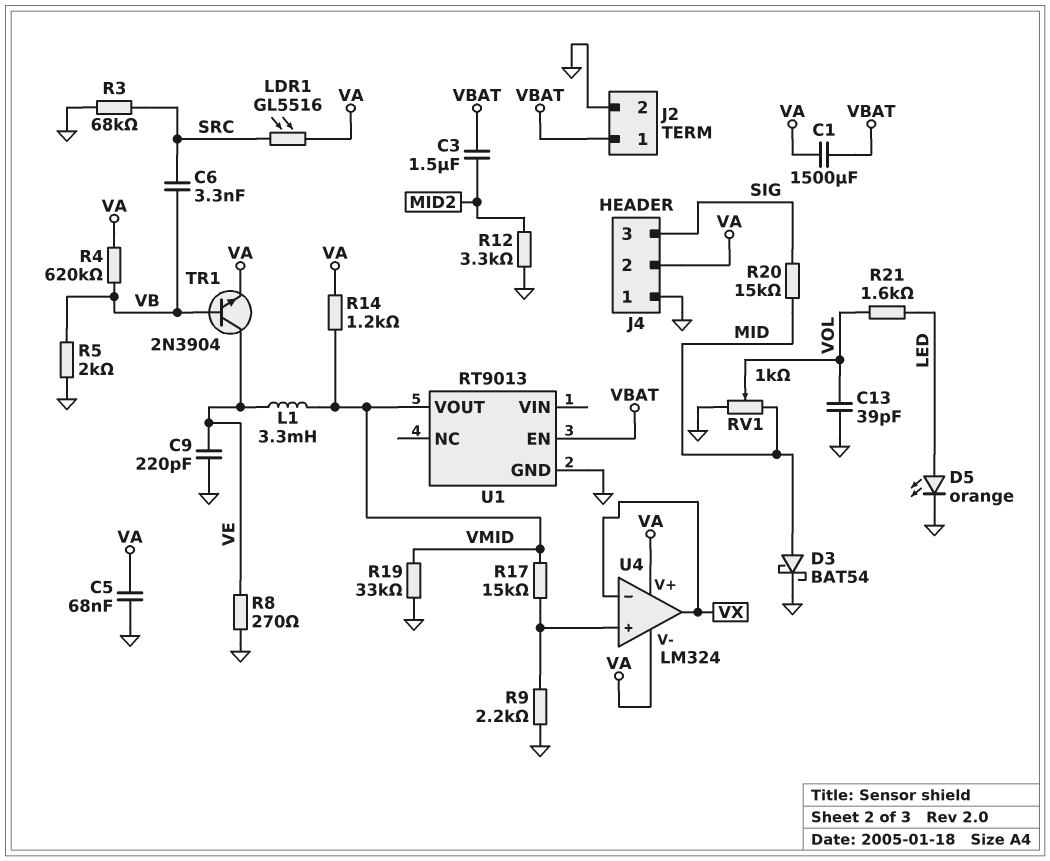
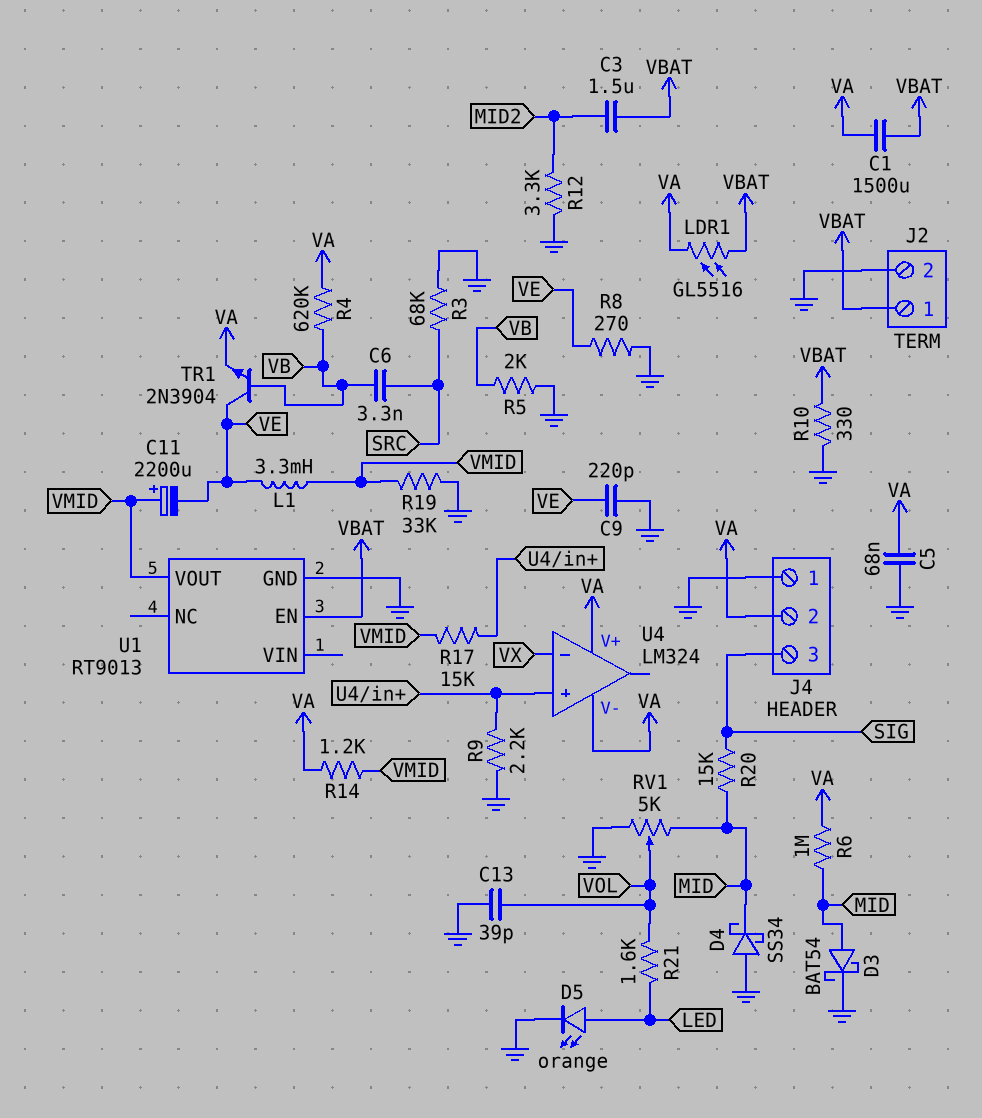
C11: none -> 2200uF (plus VMID, minus VE)
D4: none -> schottky SS34 (A GND, K MID)
LDR1: GL5516 (SRC, VA) -> GL5516 (VA, VBAT)
R6: none -> 1M (MID, VA)
R10: none -> 330 (GND, VBAT)
RV1: 1k (GND, MID, wiper VOL) -> 5k (GND, MID, wiper VOL)
U4 pin out: VX -> none

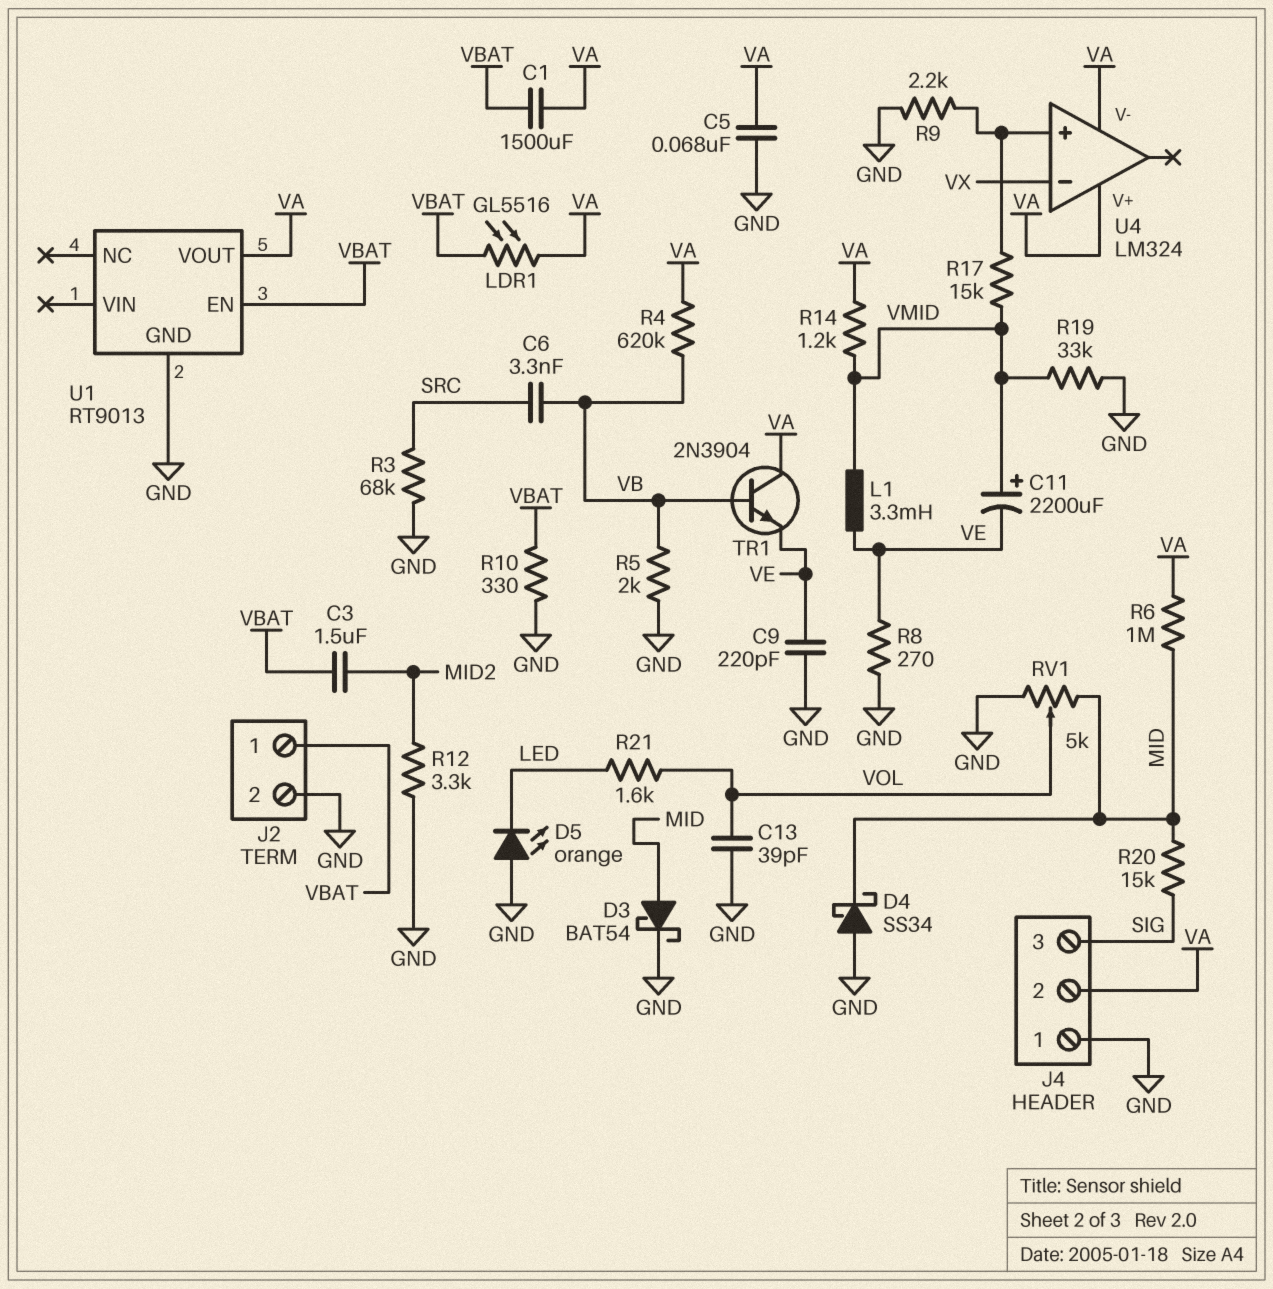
D5: LED orange (A LED, K GND) -> LED orange (A GND, K LED)
TR1: NPN 2N3904 (B VB, C VE, E VA) -> NPN 2N3904 (B VB, C VA, E VE)
U1 pin VOUT: VMID -> VA

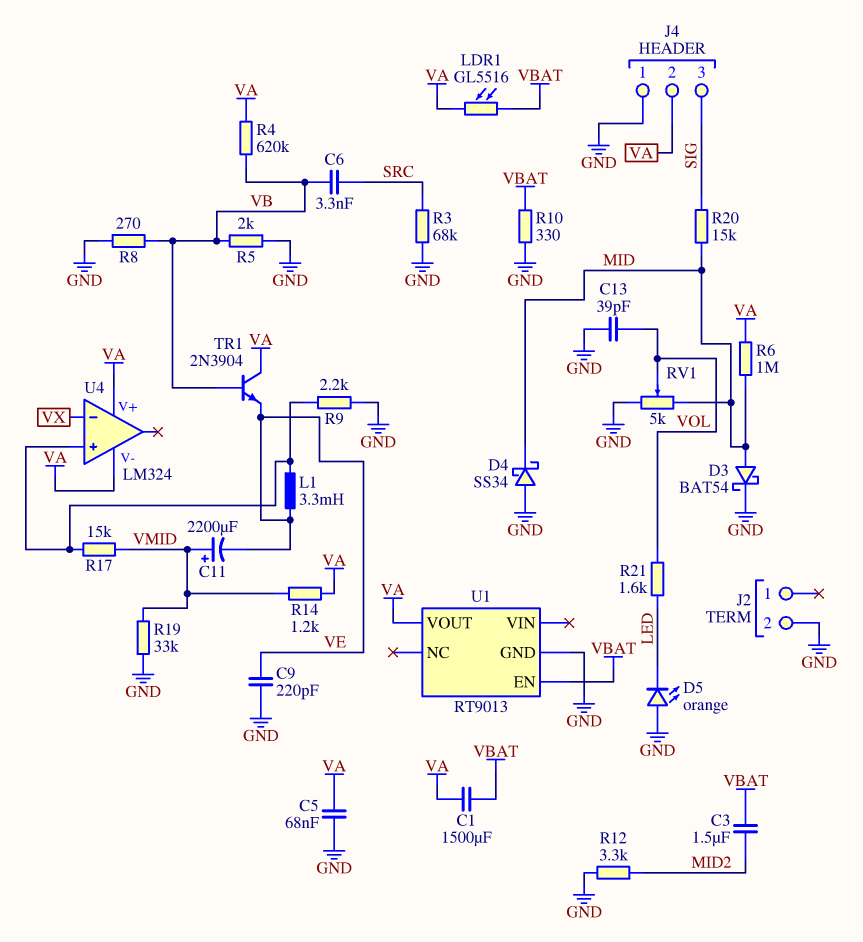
J2 pin 1: VBAT -> none
L1: 3.3mH (VE, VMID) -> 3.3mH (U4/in+, VE)
R8: 270 (GND, VE) -> 270 (GND, VB)

